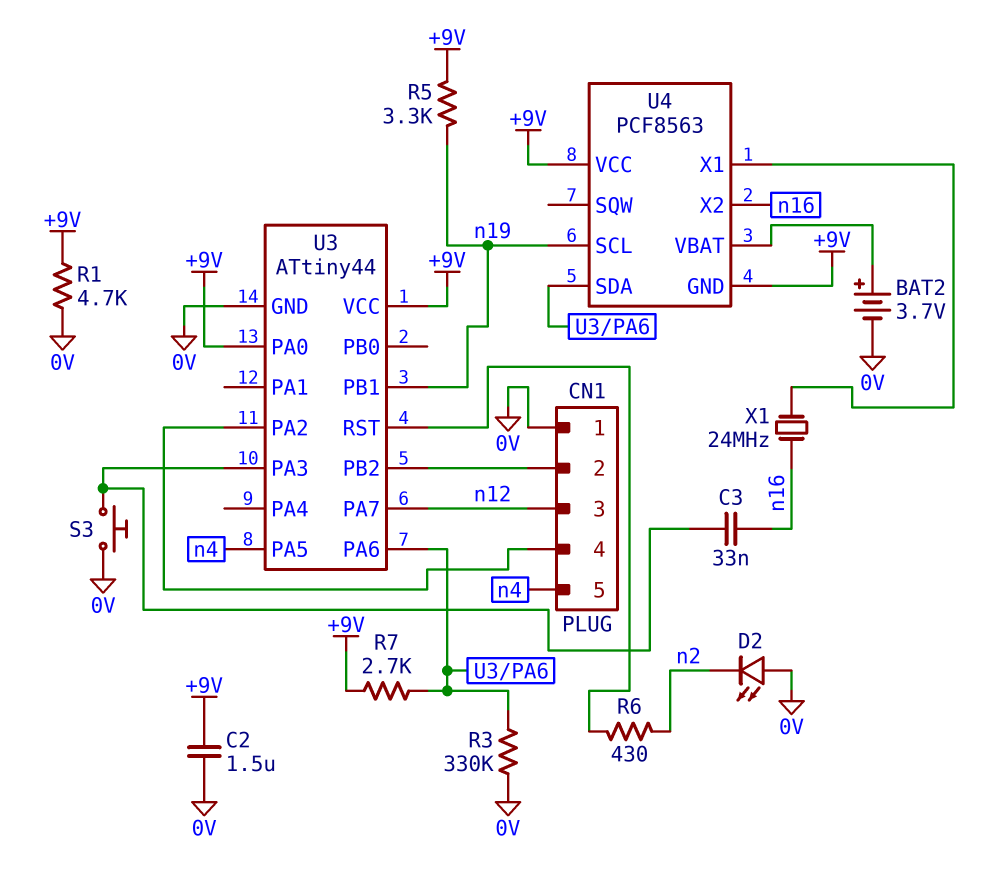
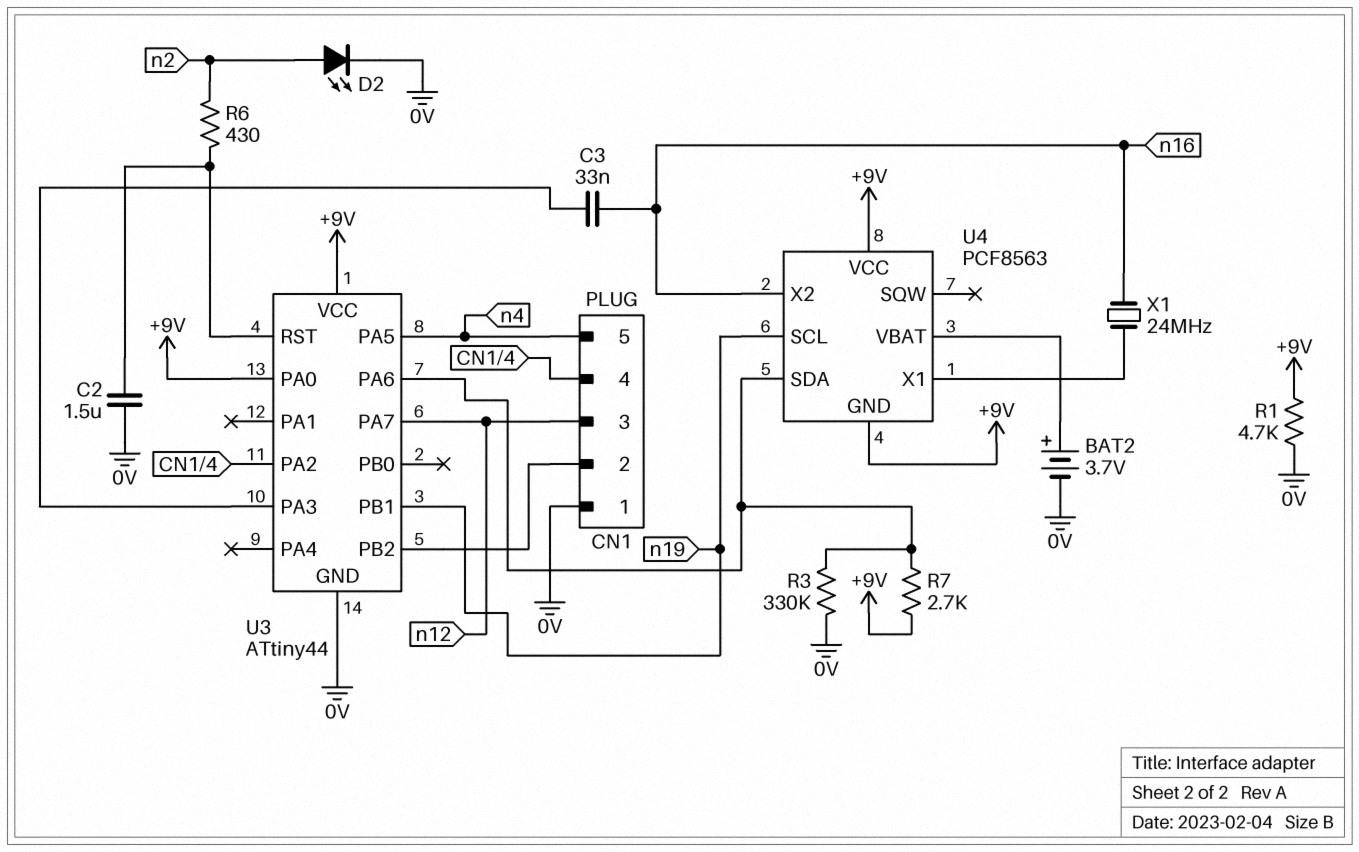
C2: 1.5uF (+9V, 0V) -> 1.5uF (0V, U3/RST)
D2: LED (A 0V, K n2) -> LED (A n2, K 0V)
R5: 3.3k (+9V, n19) -> none
S3: button (0V, U3/PA3) -> none

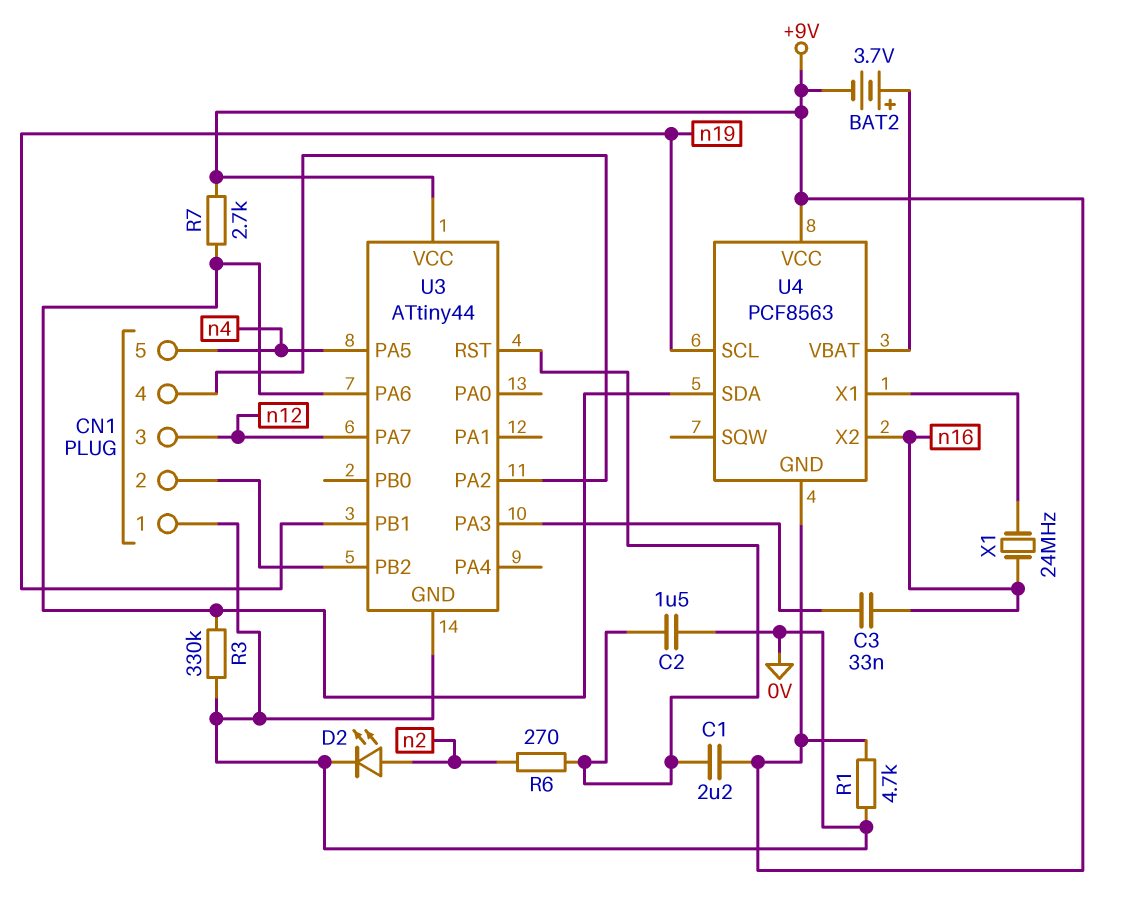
BAT2: 3.7V (plus U4/VBAT, minus 0V) -> 3.7V (plus U4/VBAT, minus +9V)
C1: none -> 2.2uF (+9V, U3/RST)
R6: 430 (U3/RST, n2) -> 270 (U3/RST, n2)
U3 pin PA0: +9V -> none

